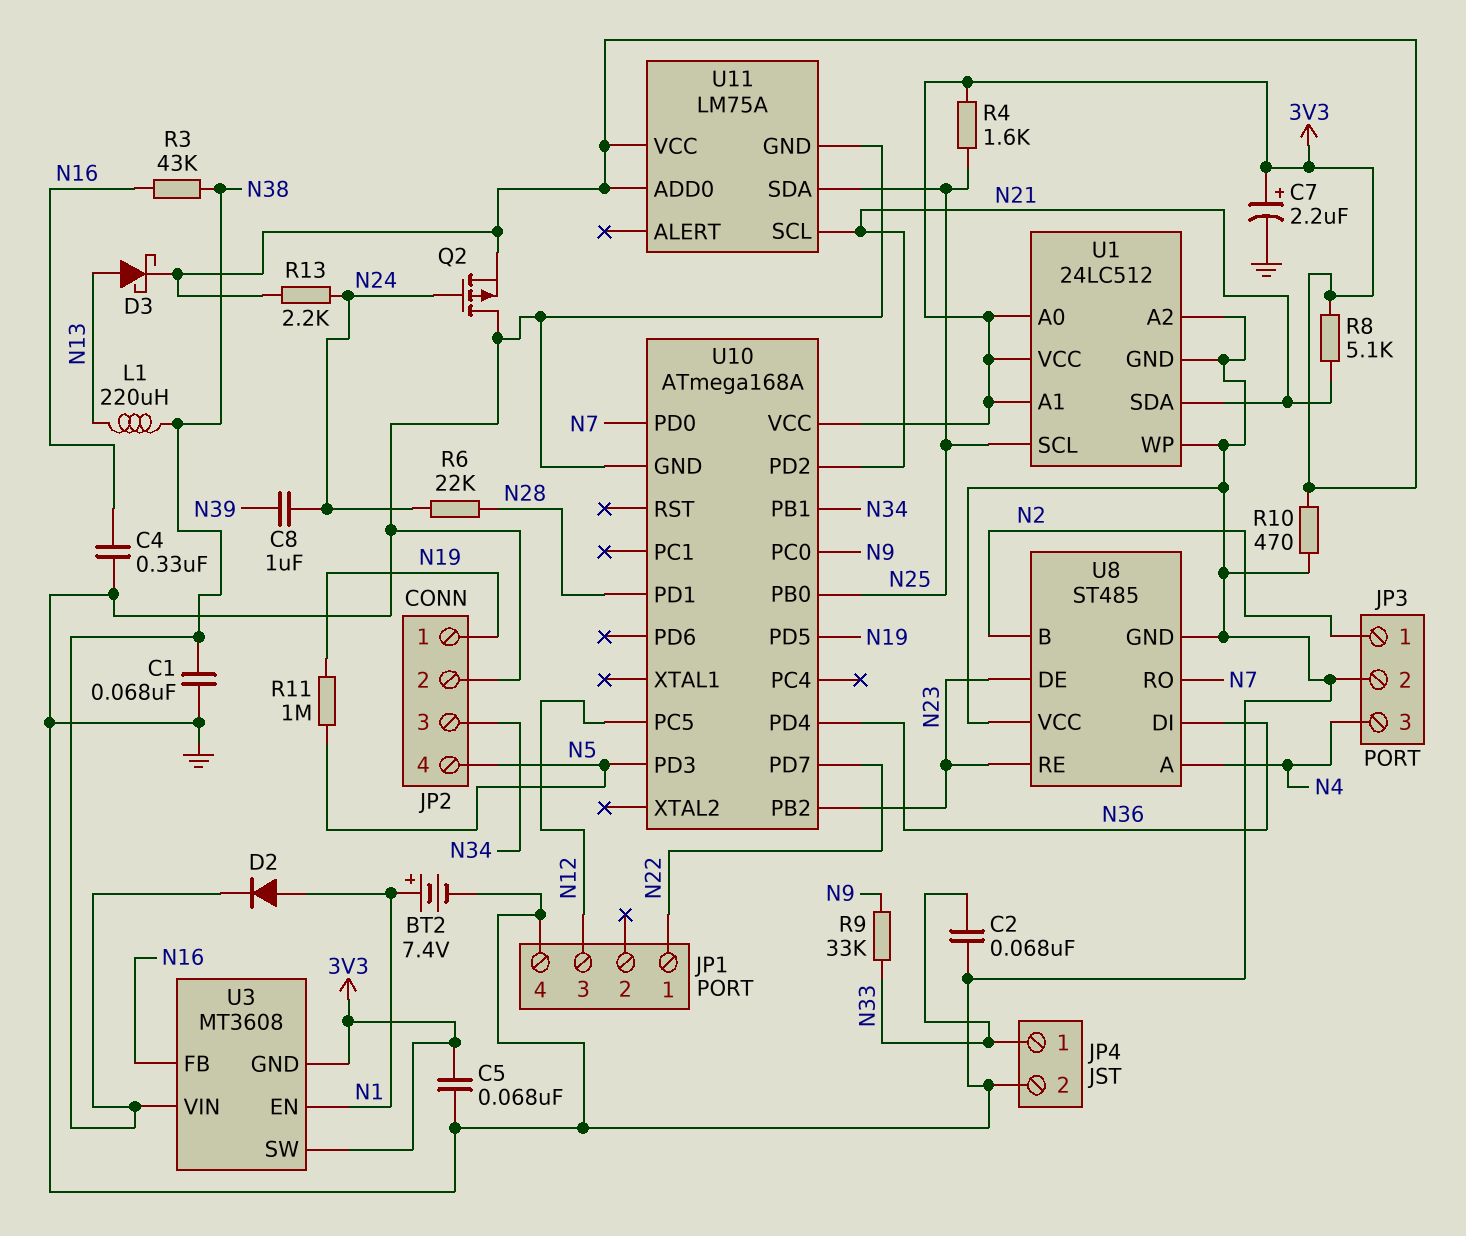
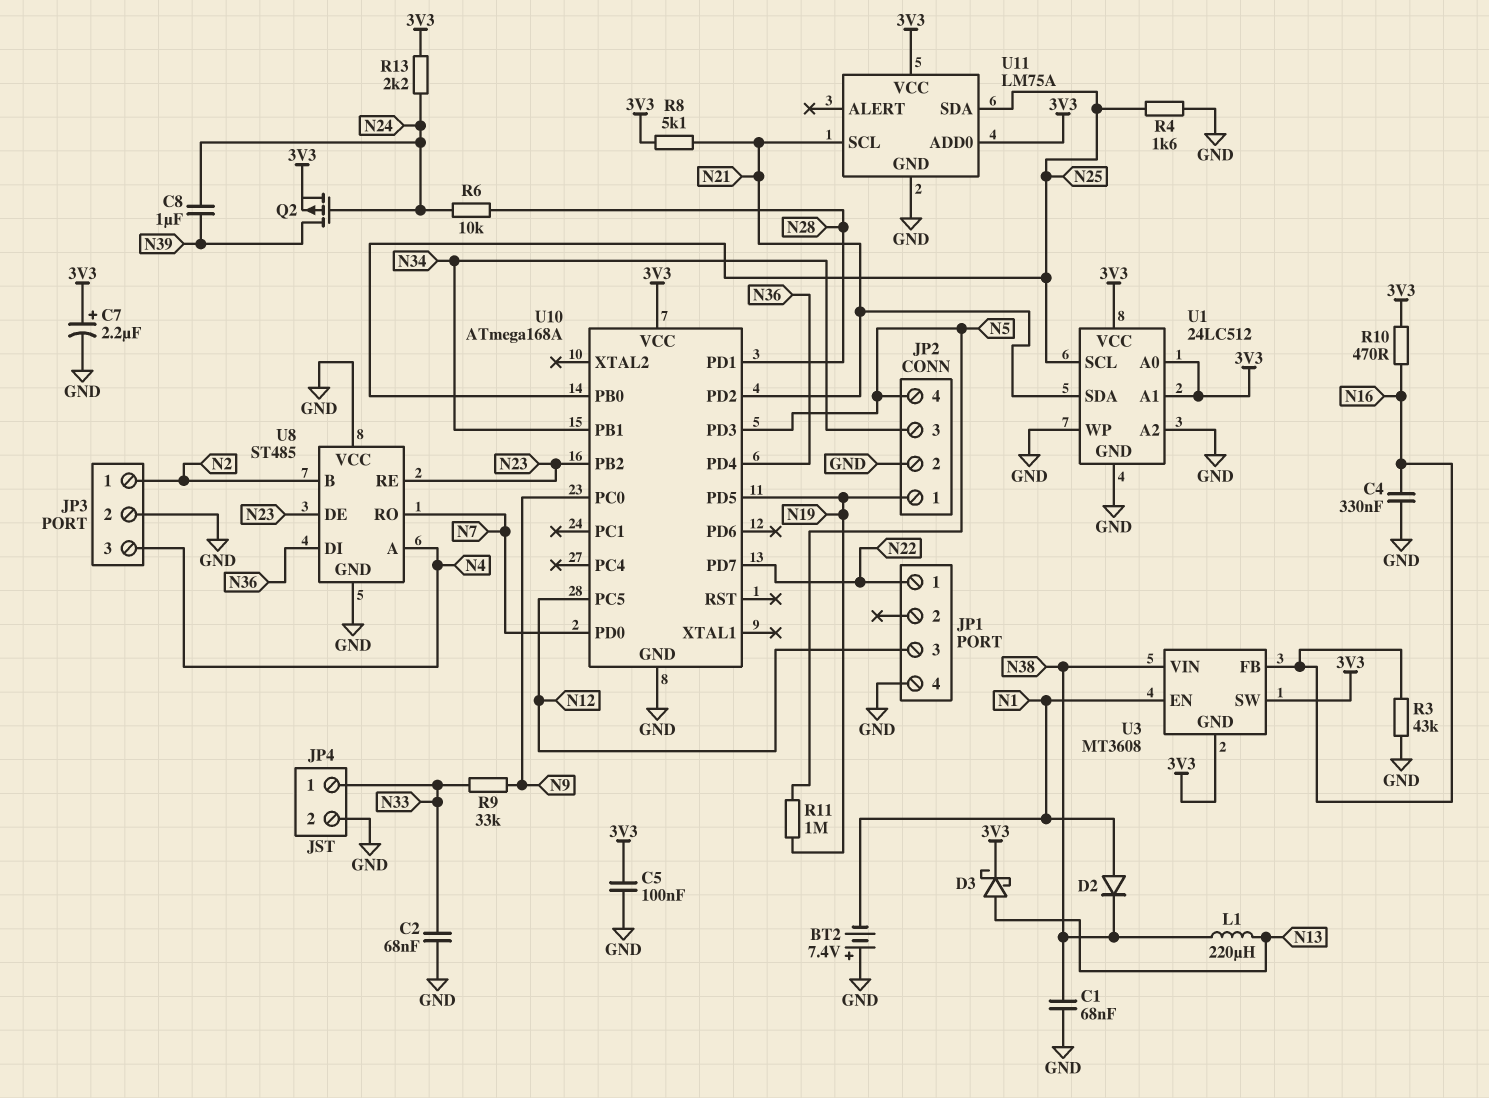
BT2: 7.4V (plus N1, minus GND) -> 7.4V (plus GND, minus N1)
C5: 68nF (3V3, GND) -> 100nF (3V3, GND)
Q2: PMOS (G N24, D GND, S 3V3) -> PMOS (G N24, D N39, S 3V3)
R3: 43k (N16, N38) -> 43k (GND, N16)
R4: 1.6k (3V3, N25) -> 1.6k (GND, N25)
R6: 22k (N24, N28) -> 10k (N24, N28)
R10: 470 (3V3, GND) -> 470 (3V3, N16)

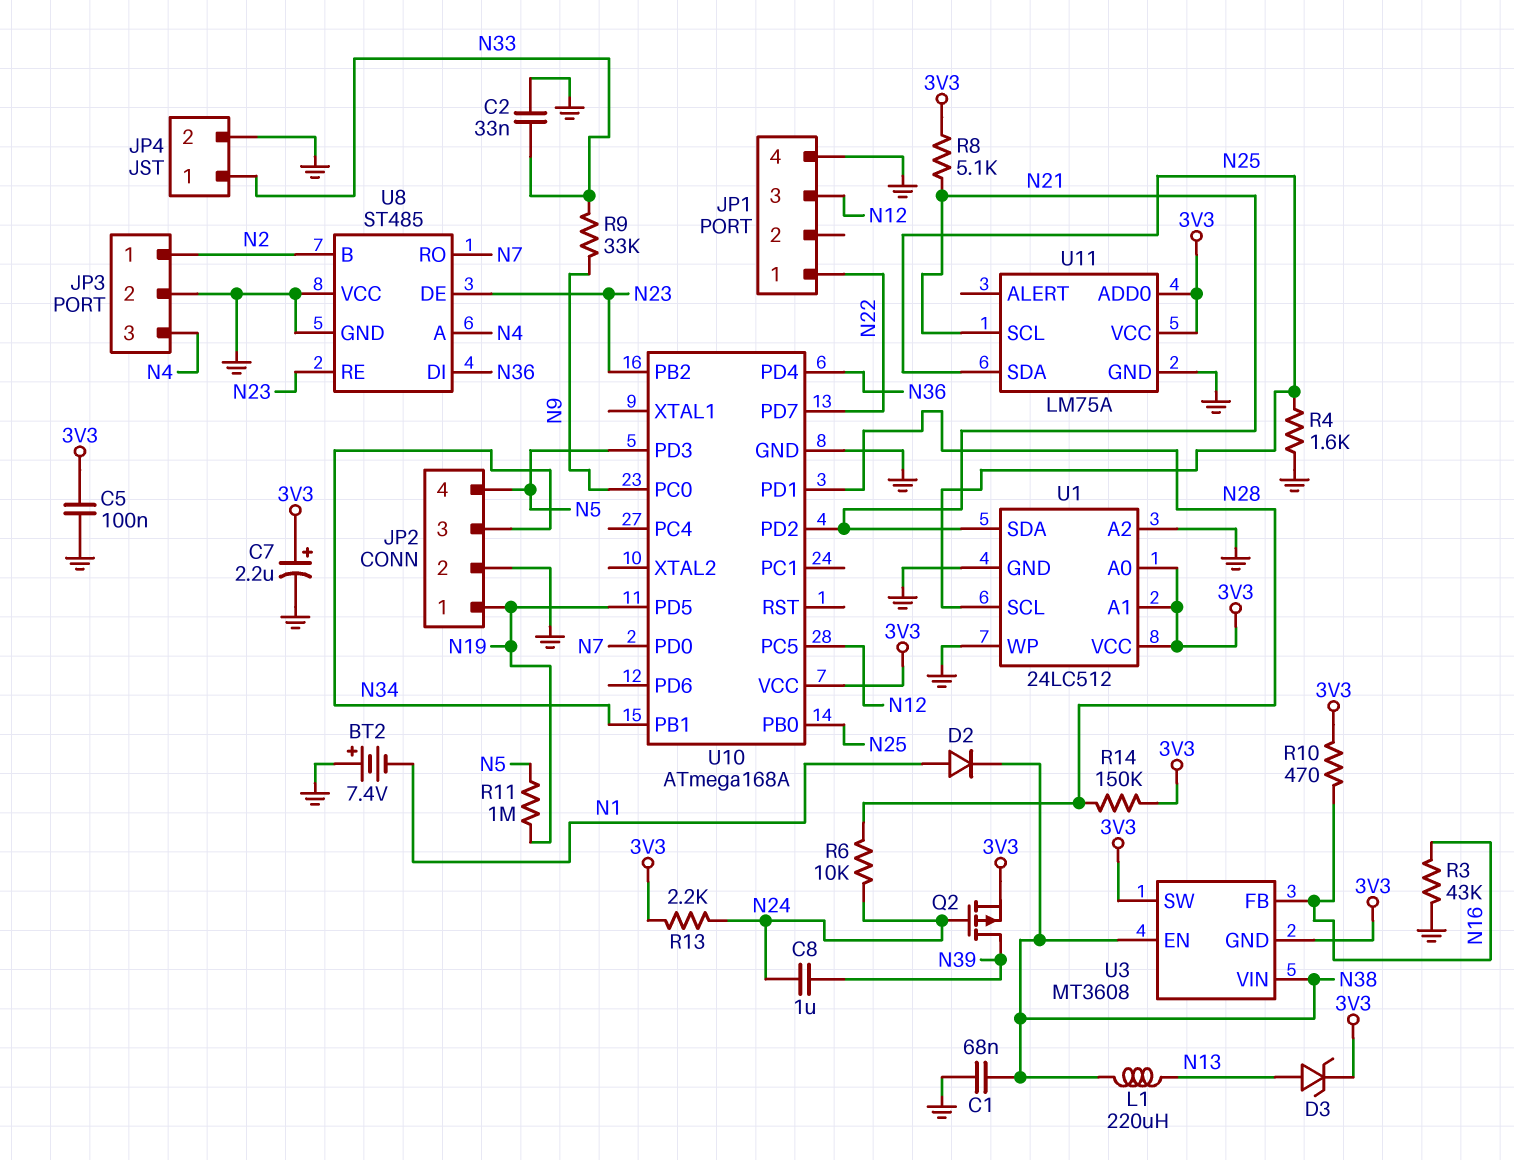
C2: 68nF (GND, N33) -> 33nF (GND, N33)
C4: 330nF (GND, N16) -> none
D3: schottky (A N13, K 3V3) -> zener (A N13, K 3V3)
R14: none -> 150k (3V3, N28)
U3 pin EN: N1 -> N38

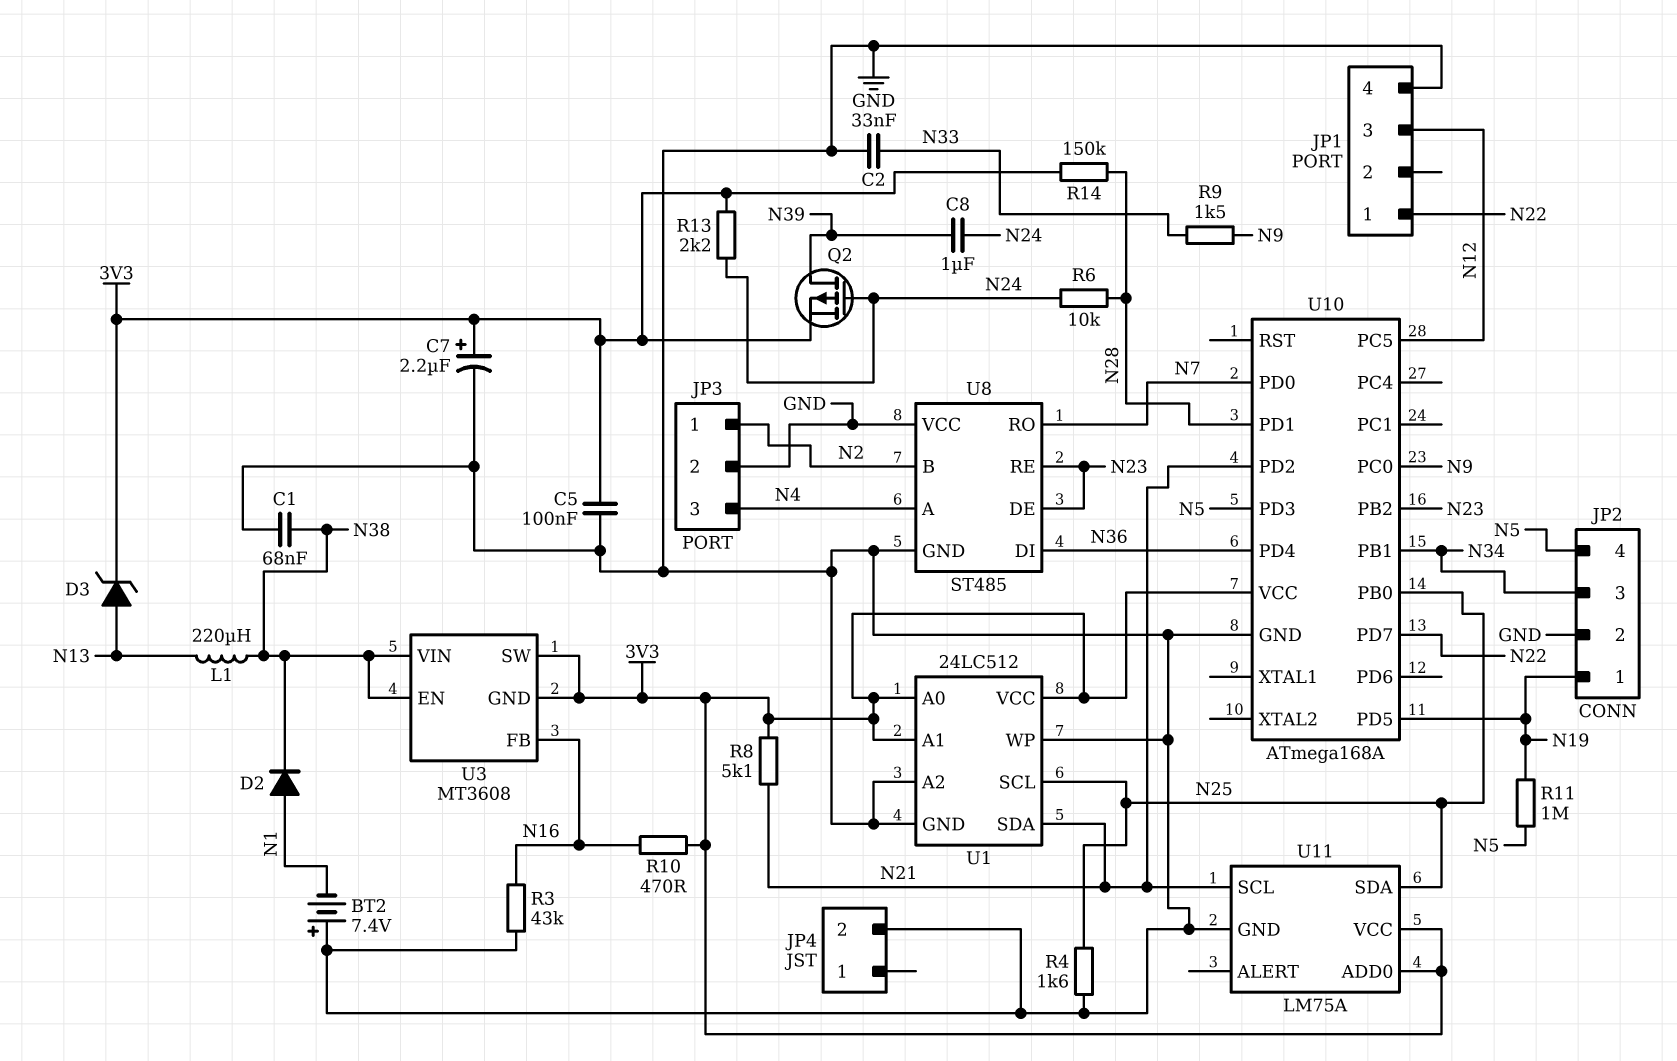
JP4 pin 1: N33 -> none
R9: 33k (N9, N33) -> 1.5k (N9, N33)

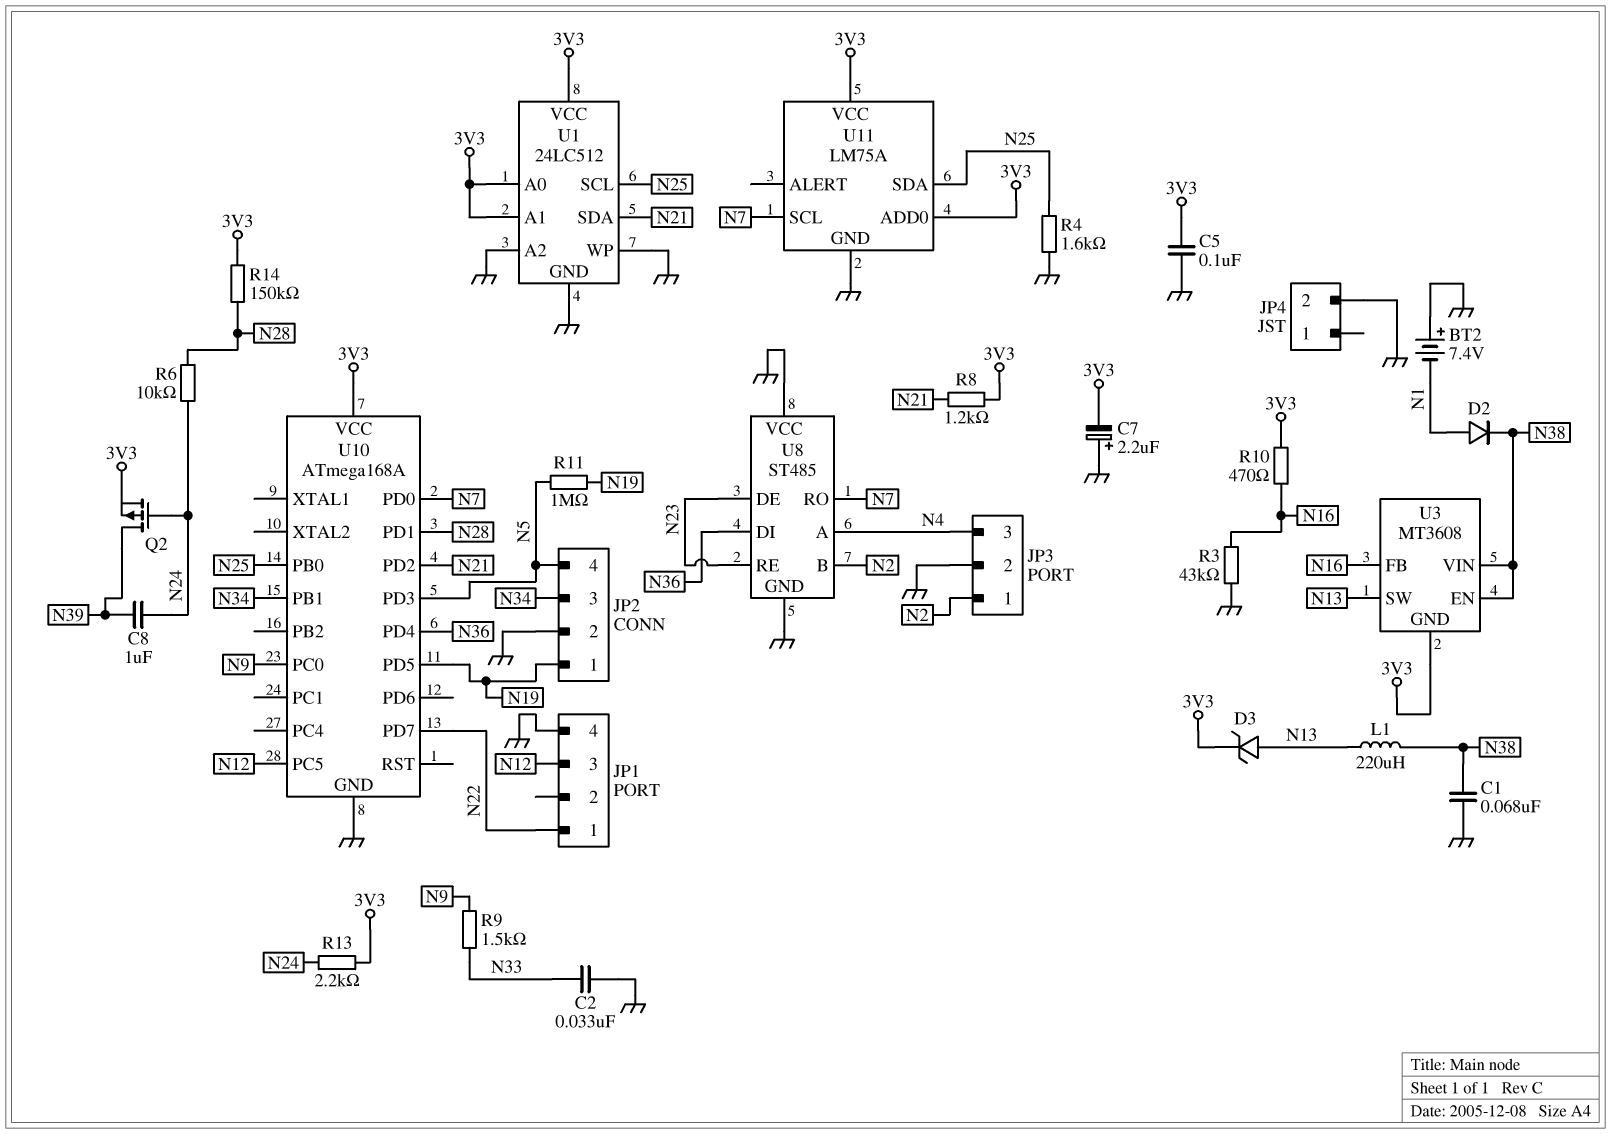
C7: 2.2uF (plus 3V3, minus GND) -> 2.2uF (plus GND, minus 3V3)
R8: 5.1k (3V3, N21) -> 1.2k (3V3, N21)
U3 pin SW: 3V3 -> N13
U10 pin PB2: N23 -> none
U11 pin SCL: N21 -> N7

